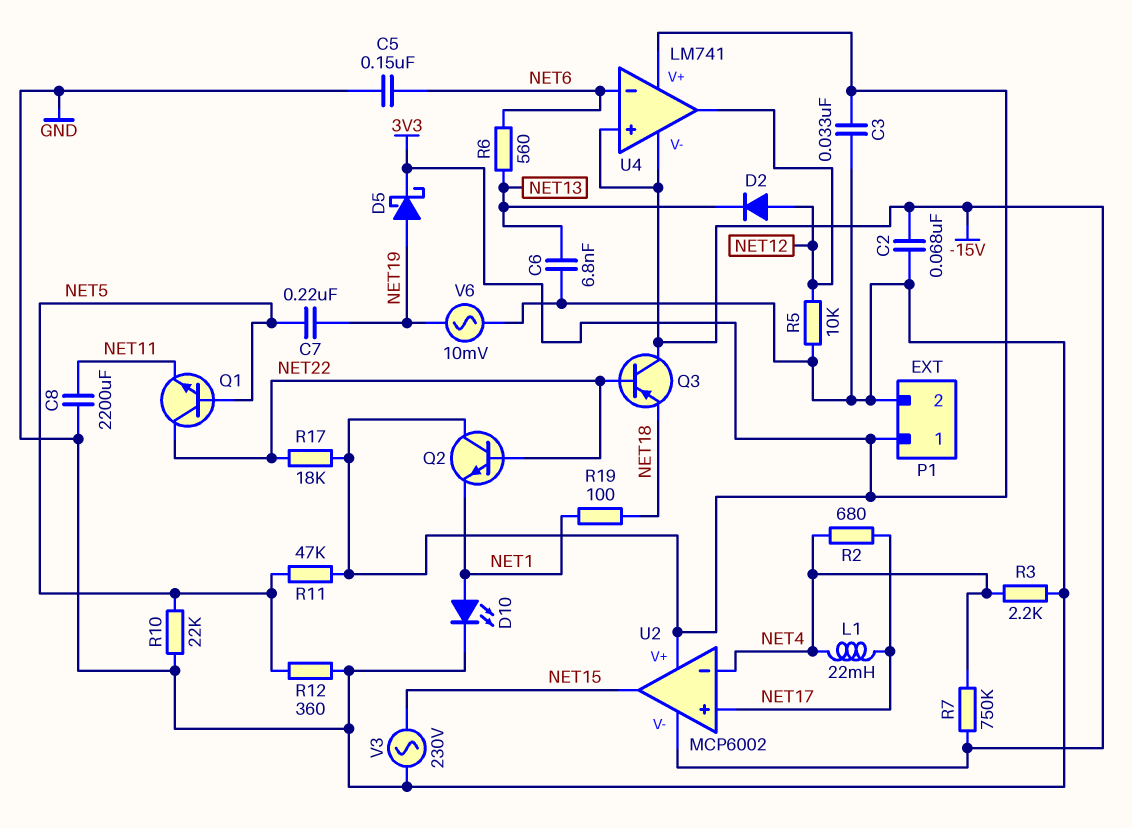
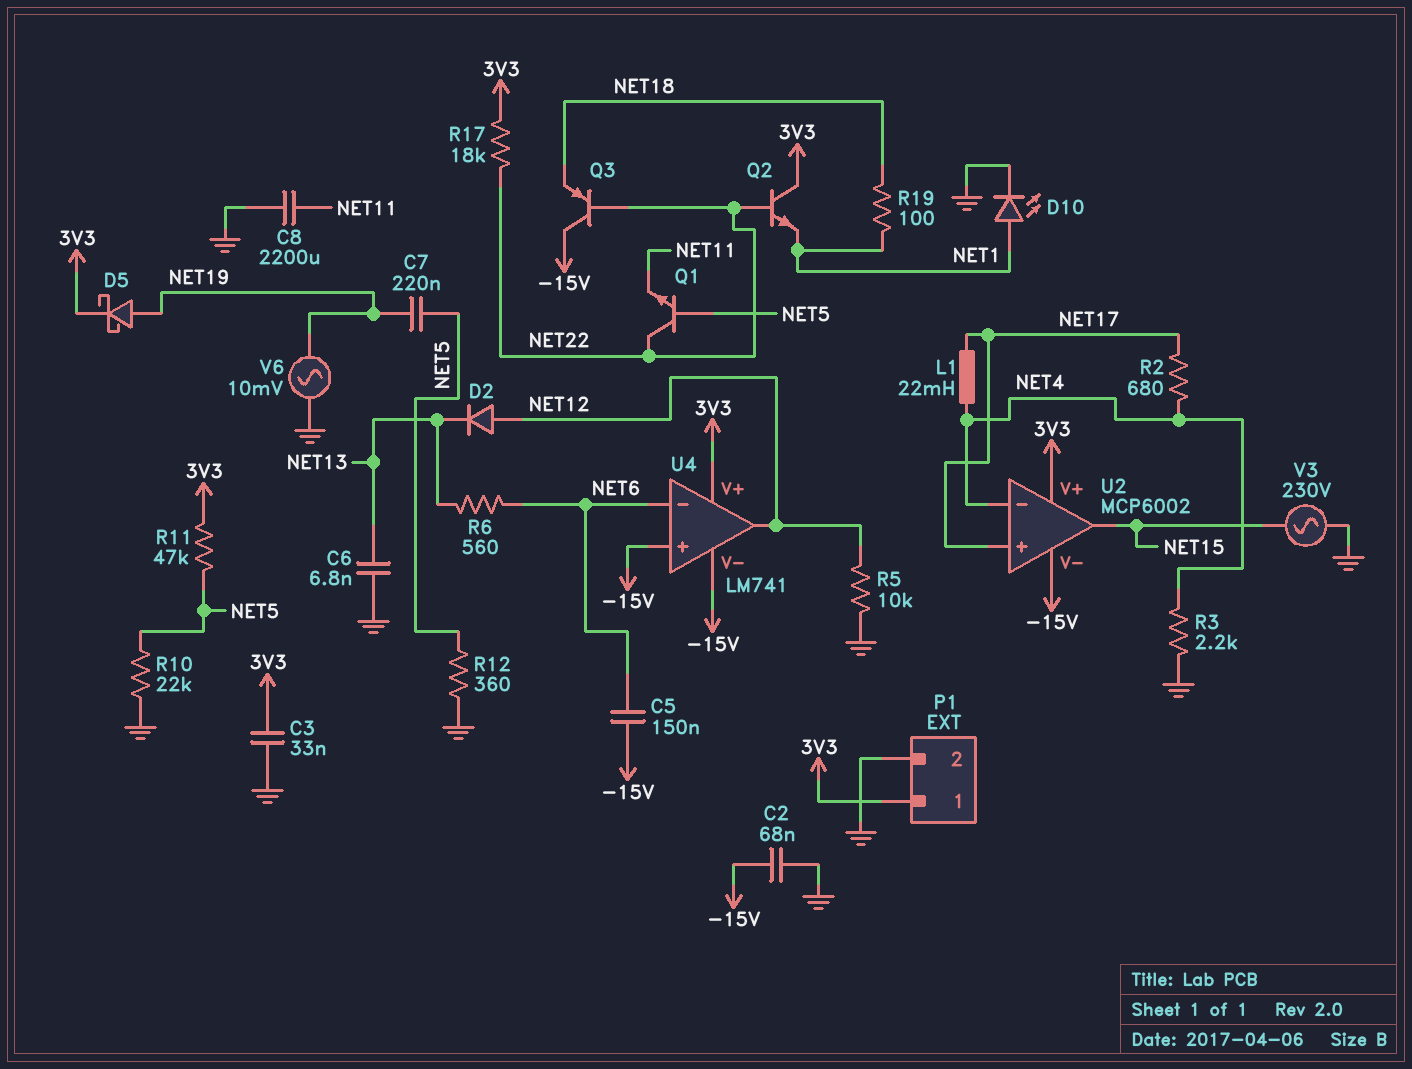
C5: 150nF (GND, NET6) -> 150nF (-15V, NET6)
R7: 750k (-15V, NET4) -> none

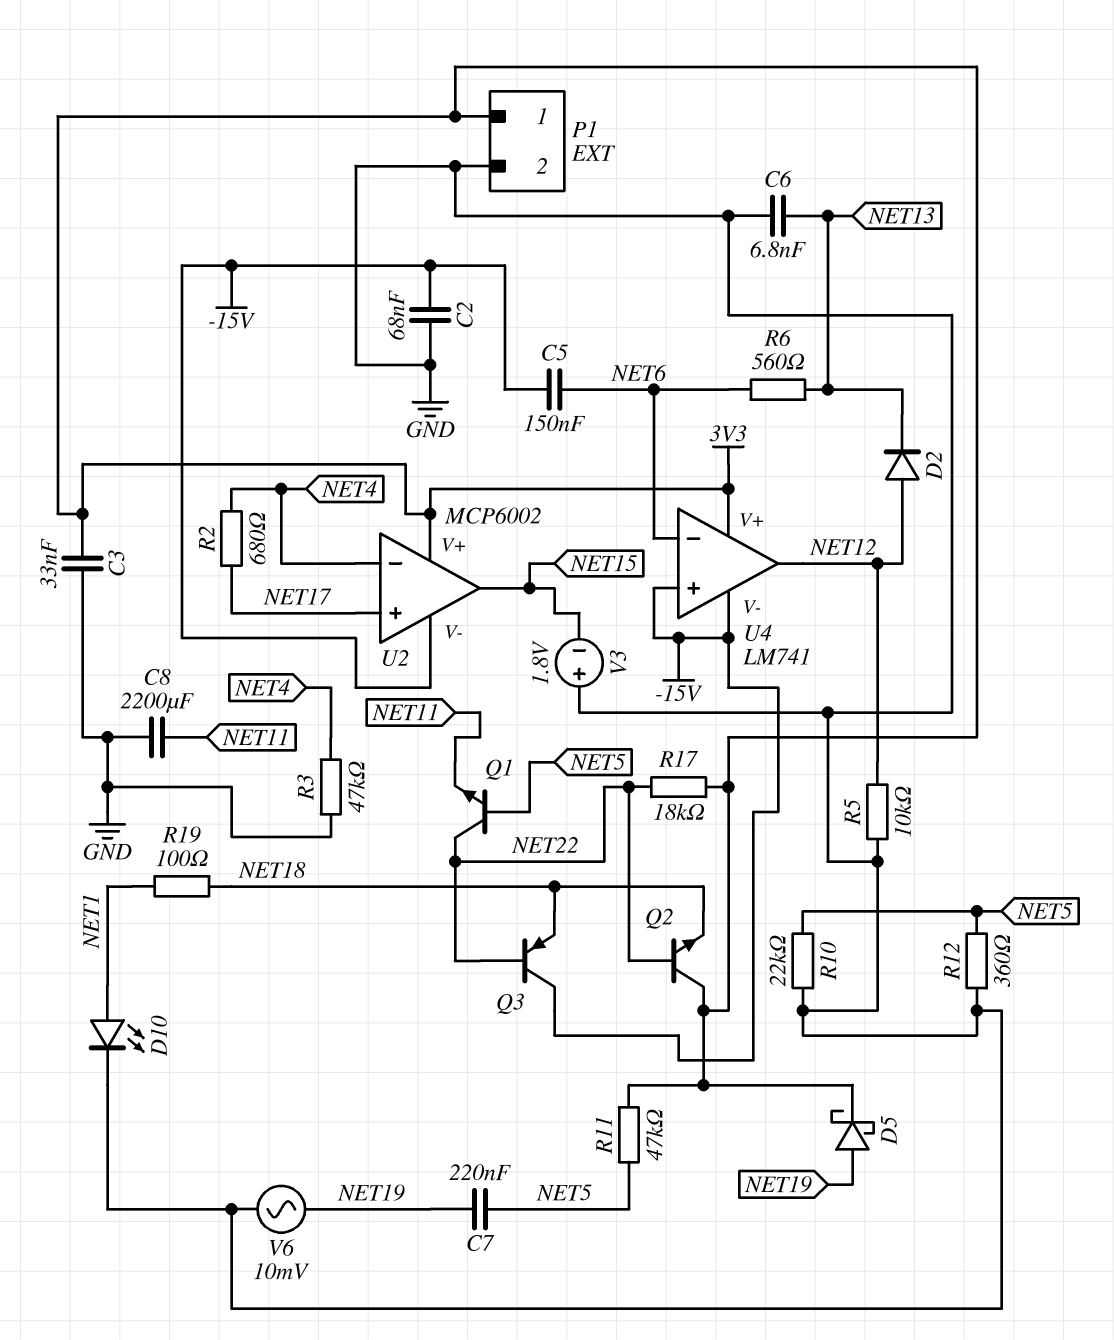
L1: 22mH (NET4, NET17) -> none
Q2: NPN (B NET22, C 3V3, E NET1) -> NPN (B NET22, C 3V3, E NET18)
R3: 2.2k (GND, NET4) -> 47k (GND, NET4)
V3: AC 230V (GND, NET15) -> 1.8V (plus GND, minus NET15)

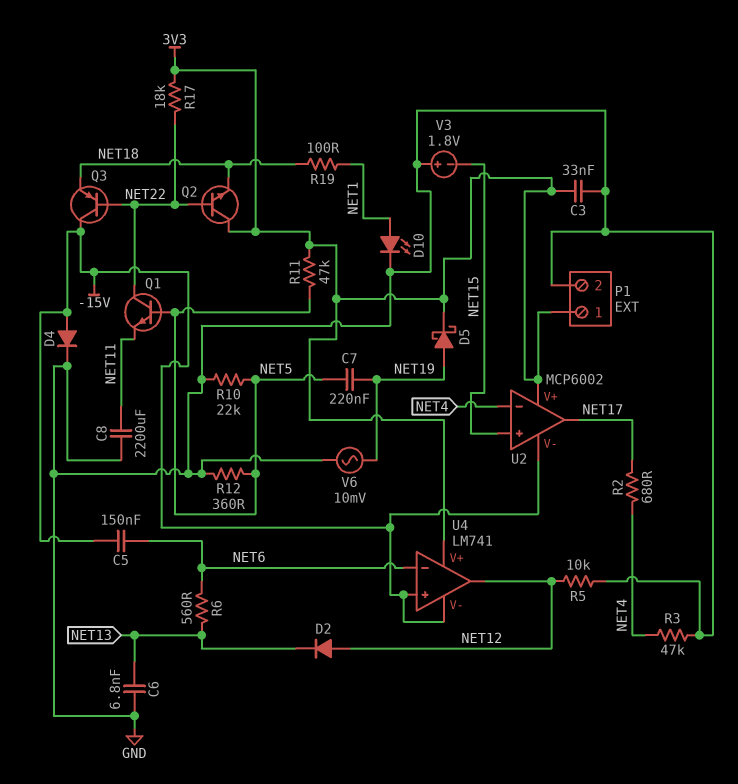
C2: 68nF (-15V, GND) -> none
D4: none -> diode (A -15V, K GND)
U2 pin in+: NET17 -> NET15
U2 pin out: NET15 -> NET17

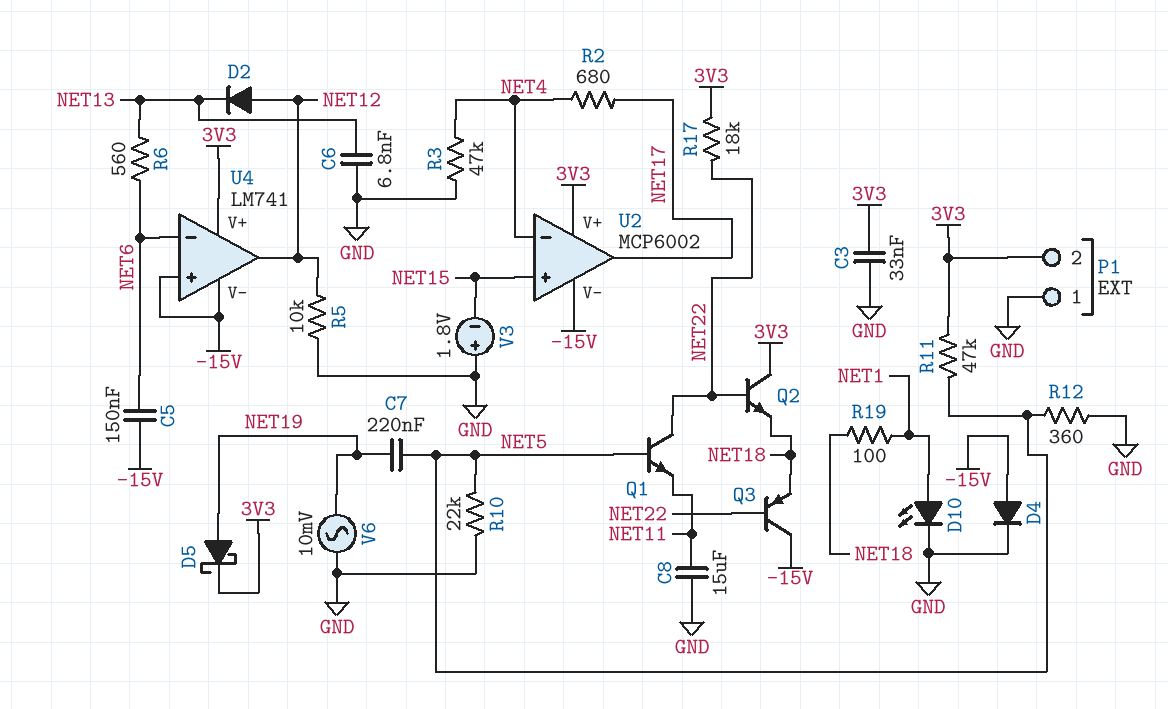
C8: 2200uF (GND, NET11) -> 15uF (GND, NET11)
P1 pin 1: 3V3 -> GND
P1 pin 2: GND -> 3V3

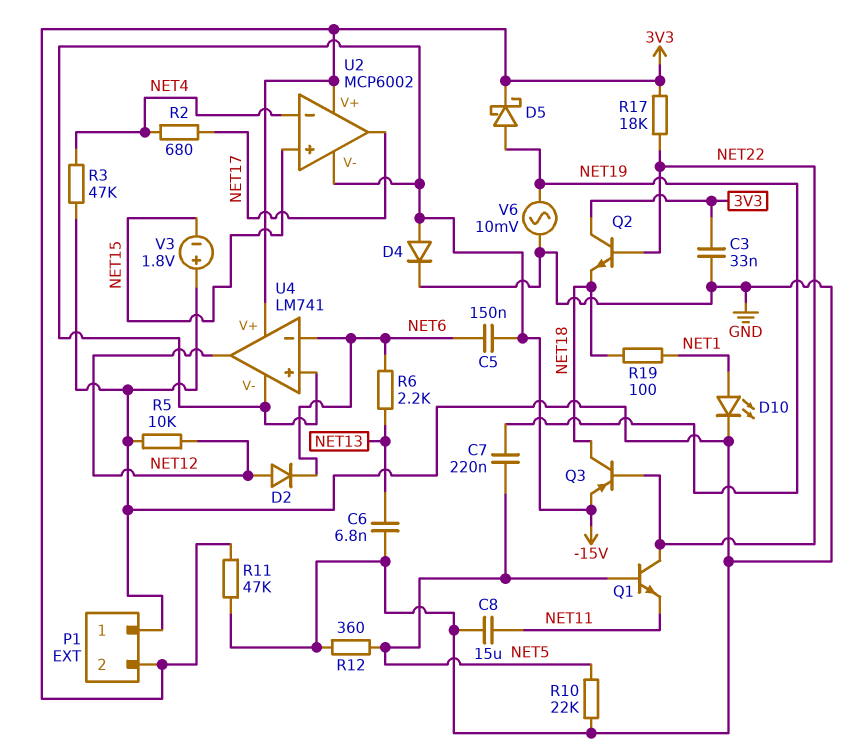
D2: diode (A NET12, K NET13) -> diode (A NET12, K NET6)
Q3: PNP (B NET22, C -15V, E NET18) -> PNP (B NET22, C NET18, E -15V)
R6: 560 (NET6, NET13) -> 2.2k (NET6, NET13)
R11: 47k (3V3, NET5) -> 47k (3V3, GND)

